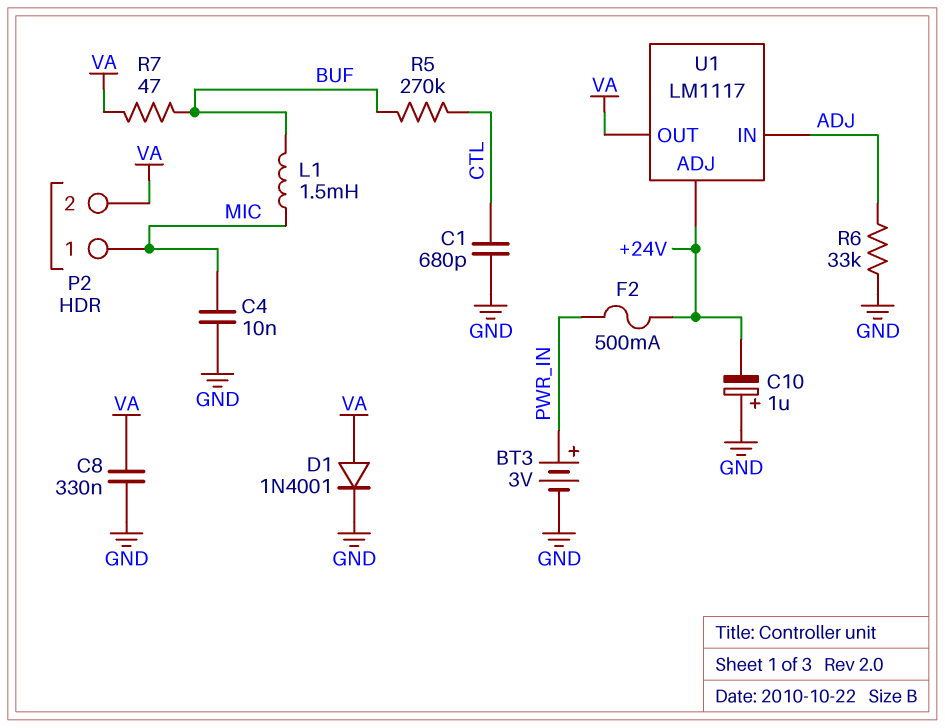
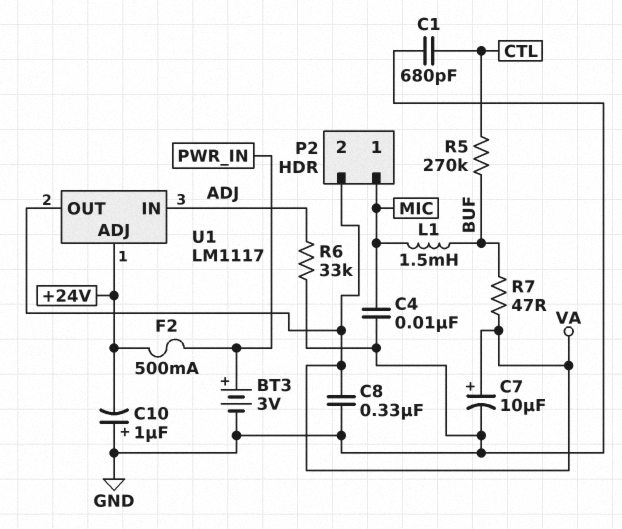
C7: none -> 10uF (plus VA, minus GND)
D1: diode 1N4001 (A VA, K GND) -> none

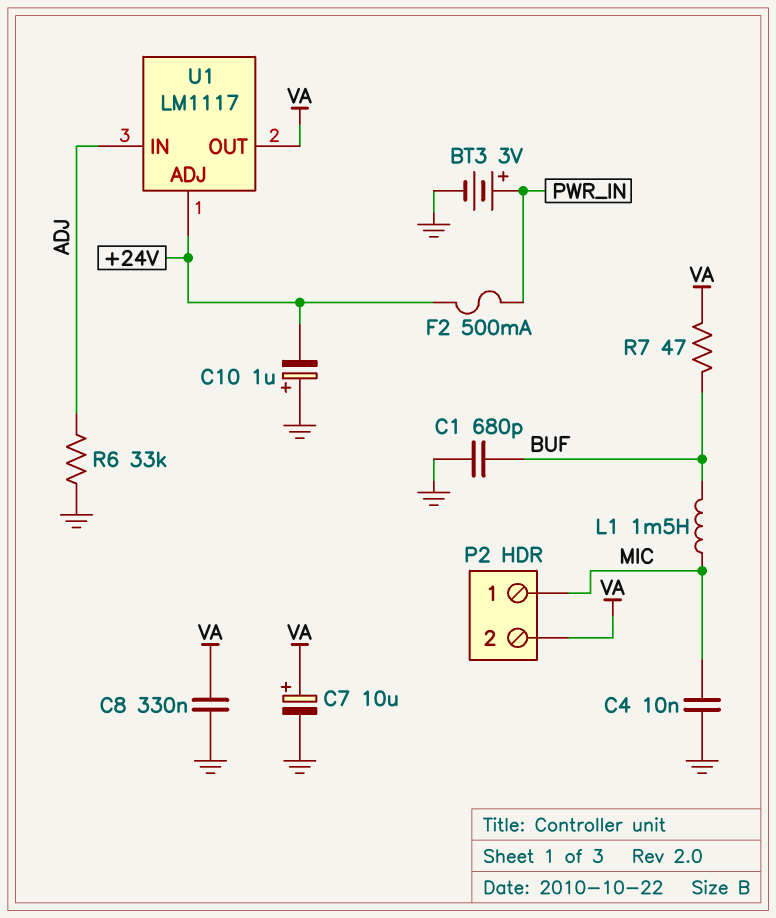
C1: 680pF (CTL, GND) -> 680pF (BUF, GND)
R5: 270k (BUF, CTL) -> none

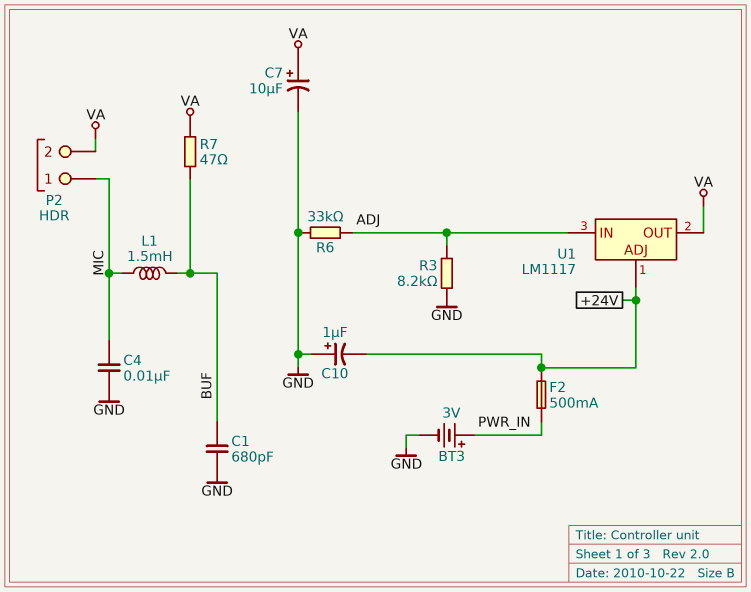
C8: 330nF (GND, VA) -> none
R3: none -> 8.2k (ADJ, GND)

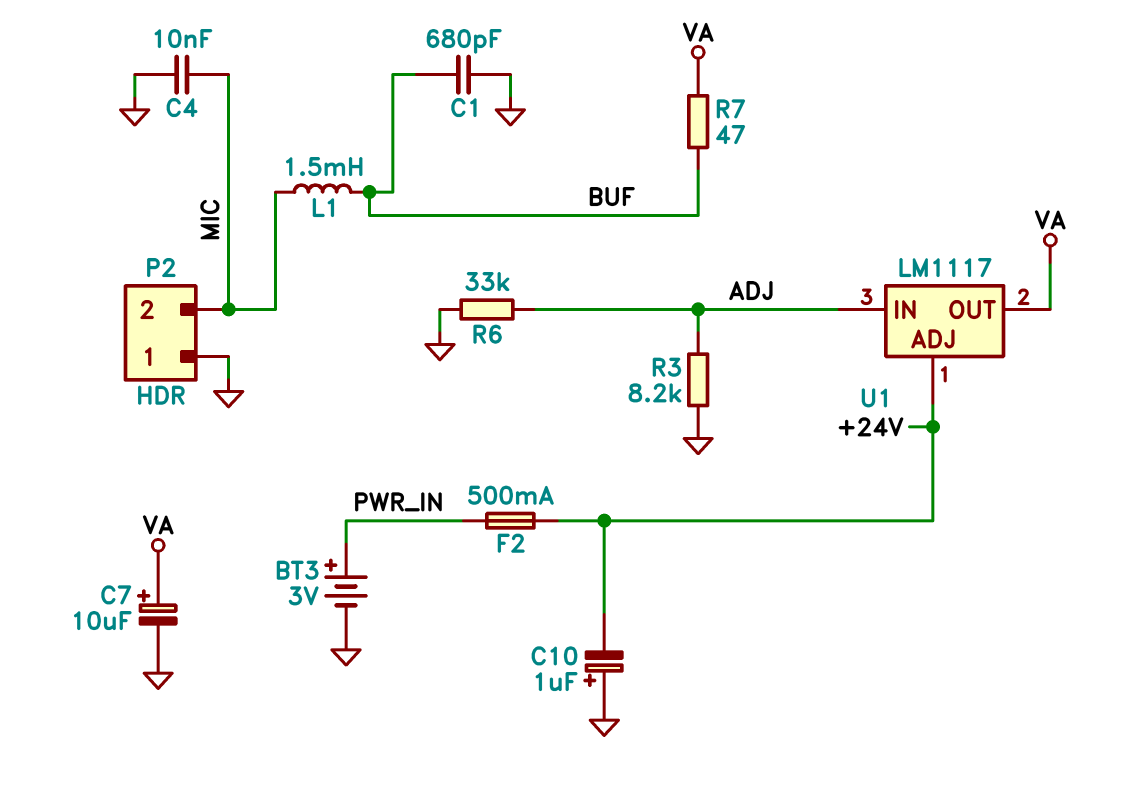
P2 pin 1: MIC -> GND
P2 pin 2: VA -> MIC

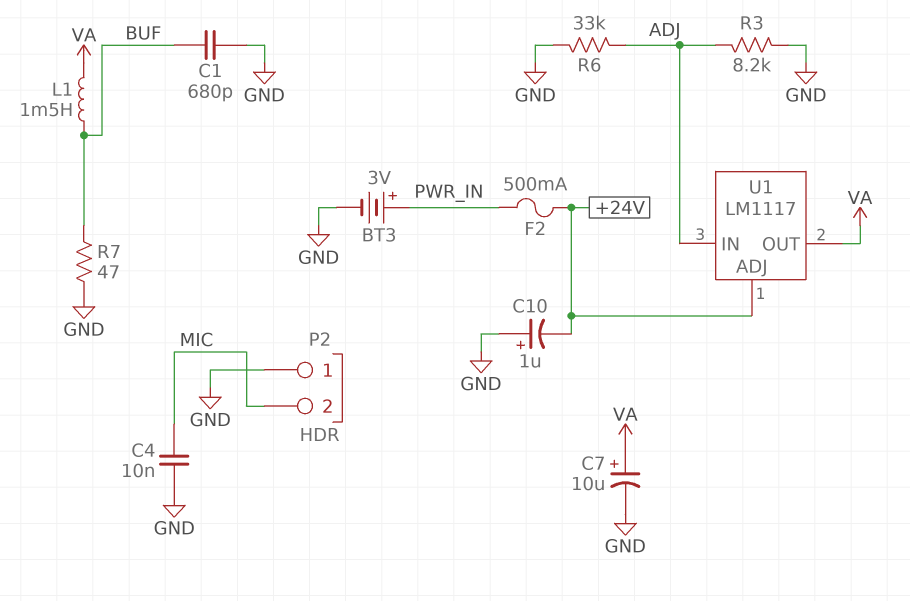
L1: 1.5mH (BUF, MIC) -> 1.5mH (BUF, VA)
R7: 47 (BUF, VA) -> 47 (BUF, GND)

